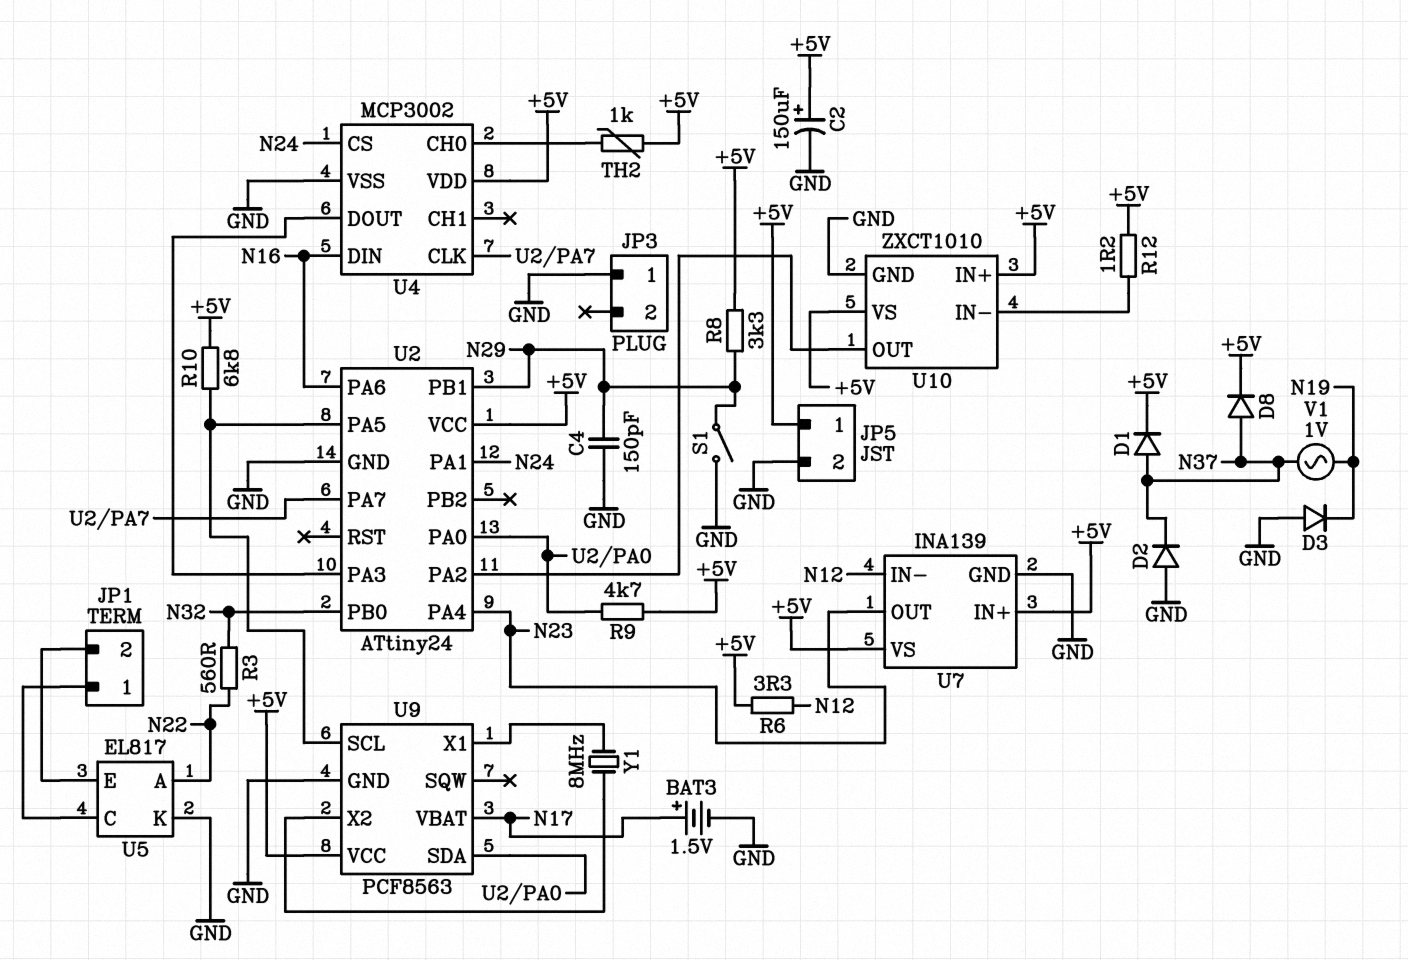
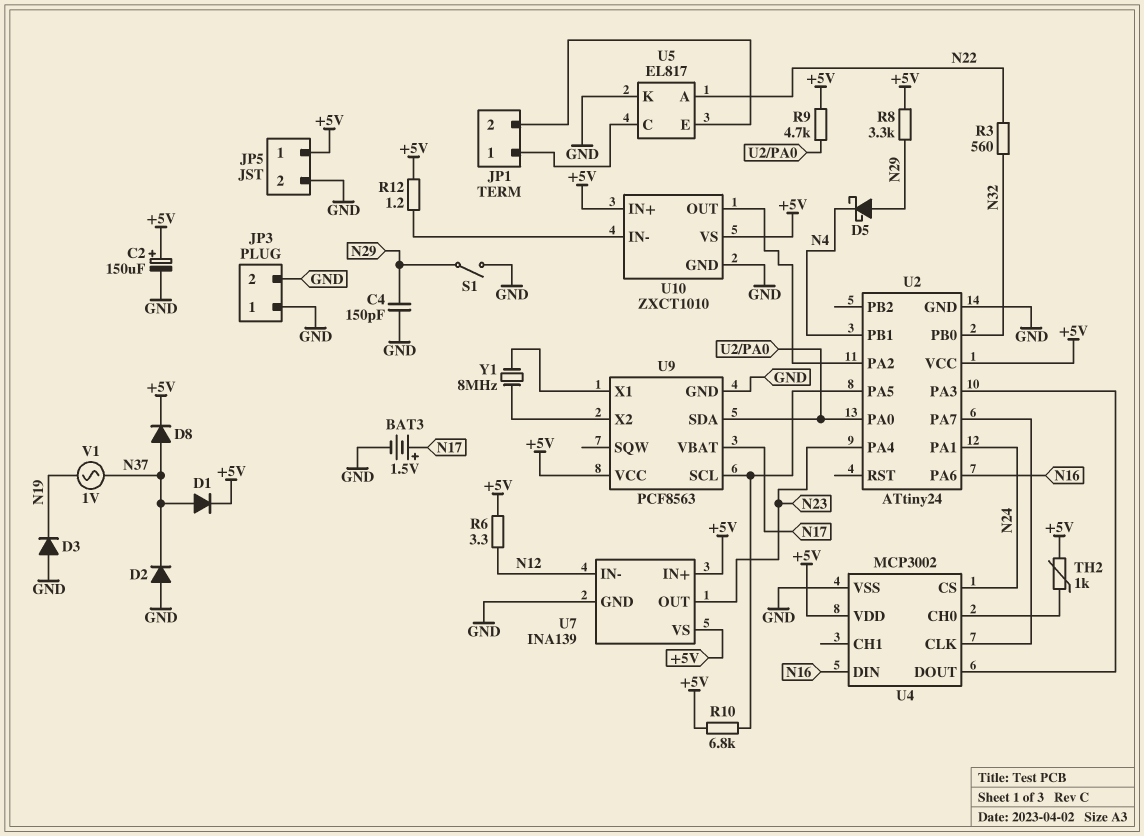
D5: none -> schottky (A N29, K N4)
JP3 pin 2: none -> GND
U2 pin PB1: N29 -> N4

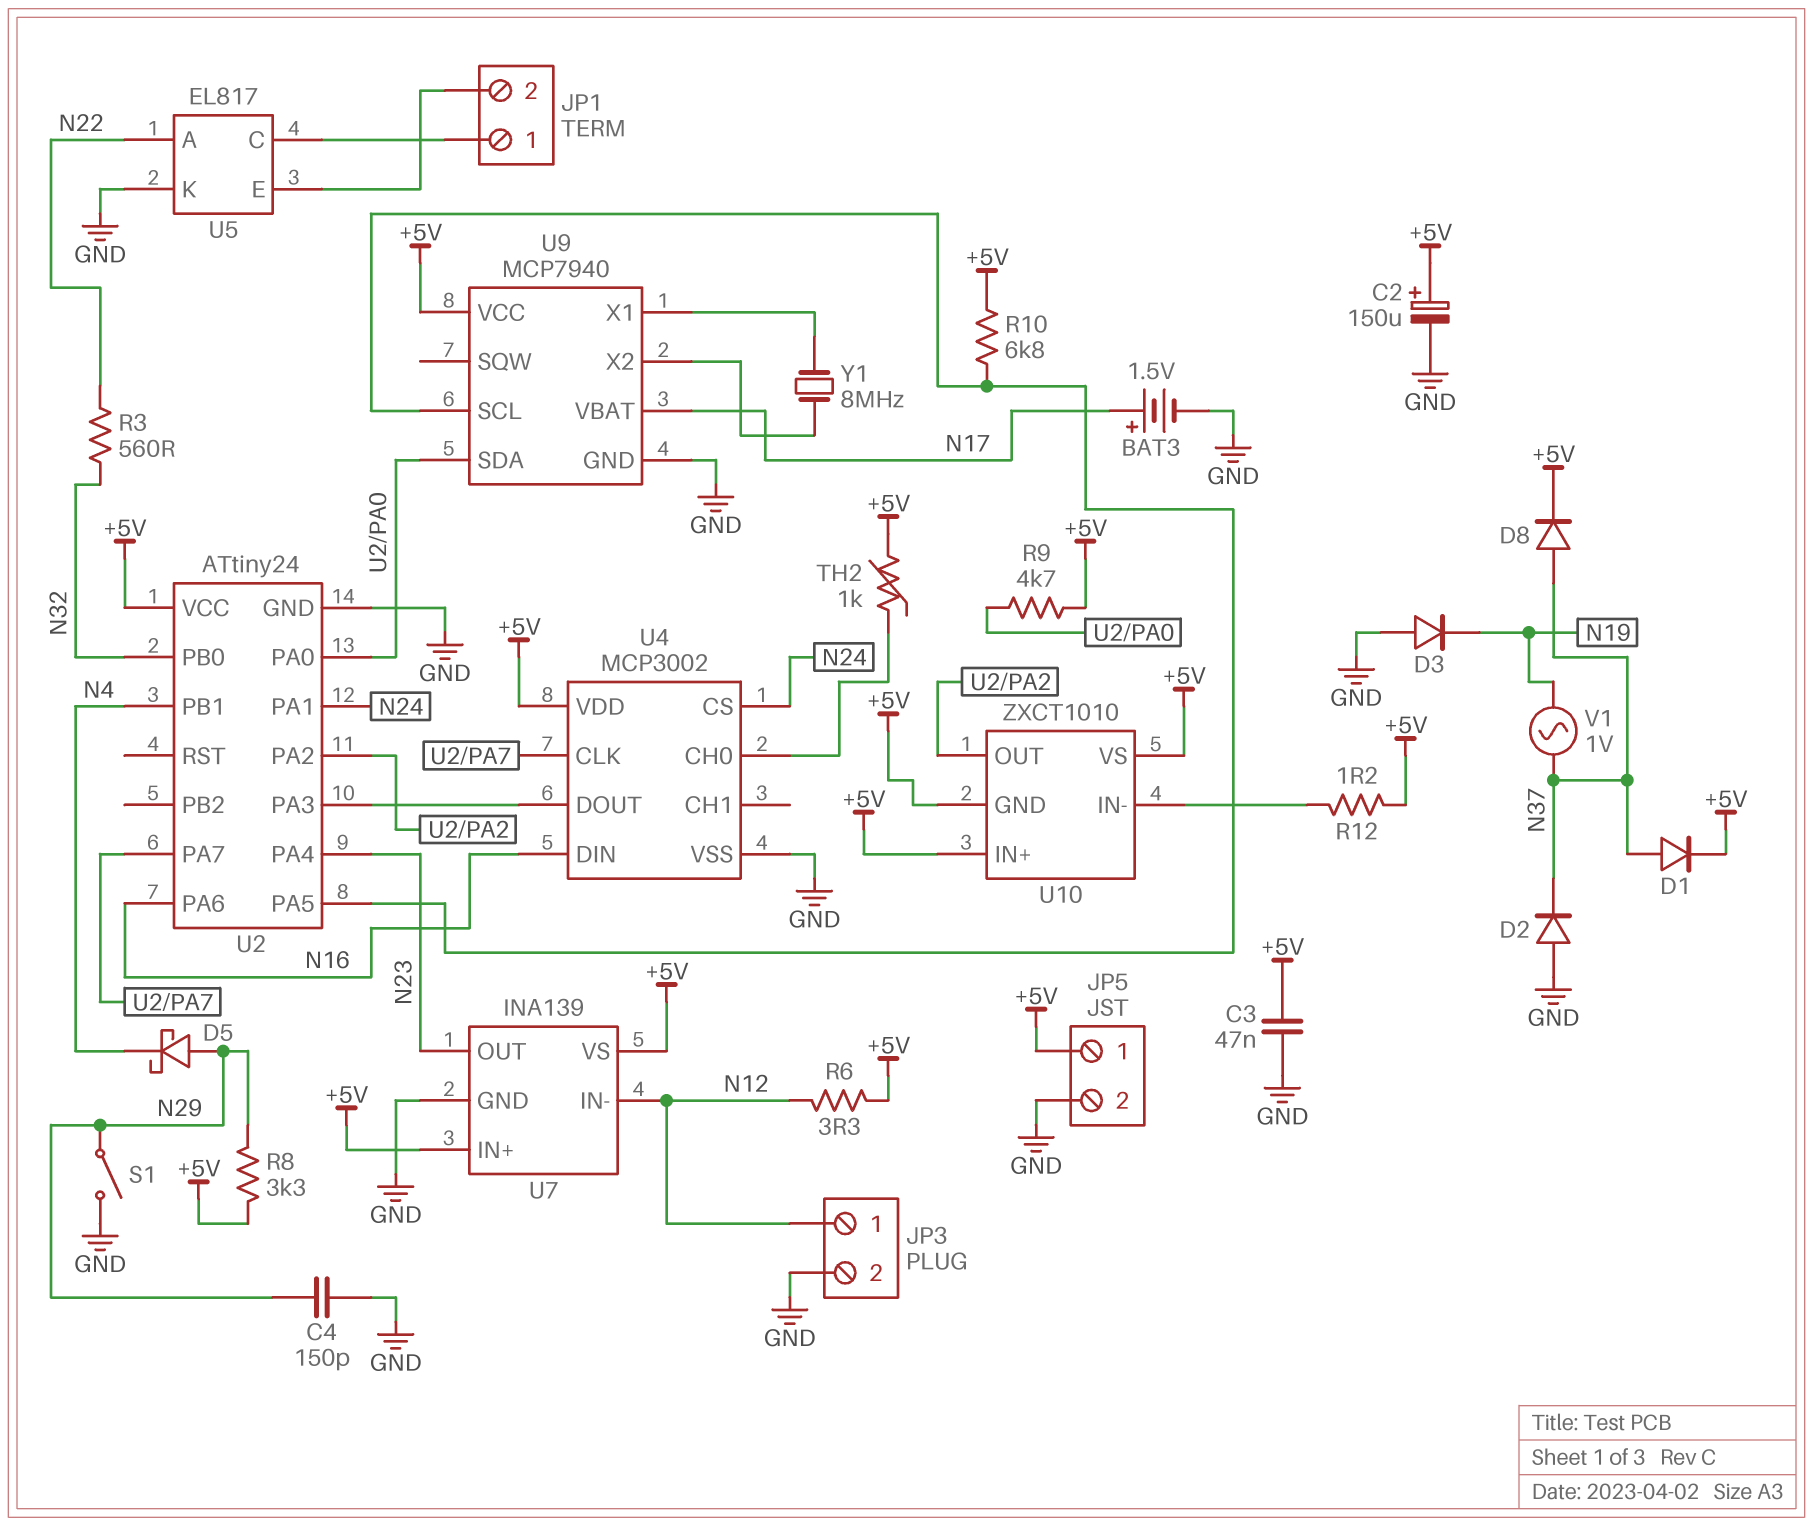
C3: none -> 47nF (+5V, GND)
JP3 pin 1: GND -> N12
U9: PCF8563 -> MCP7940
U10 pin GND: GND -> +5V

